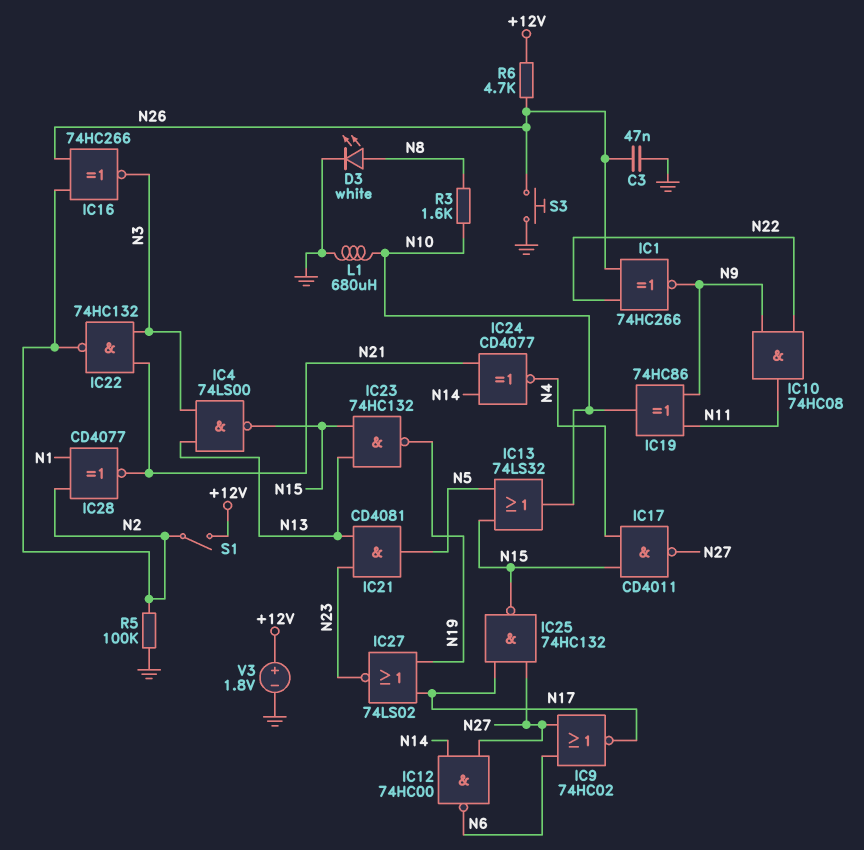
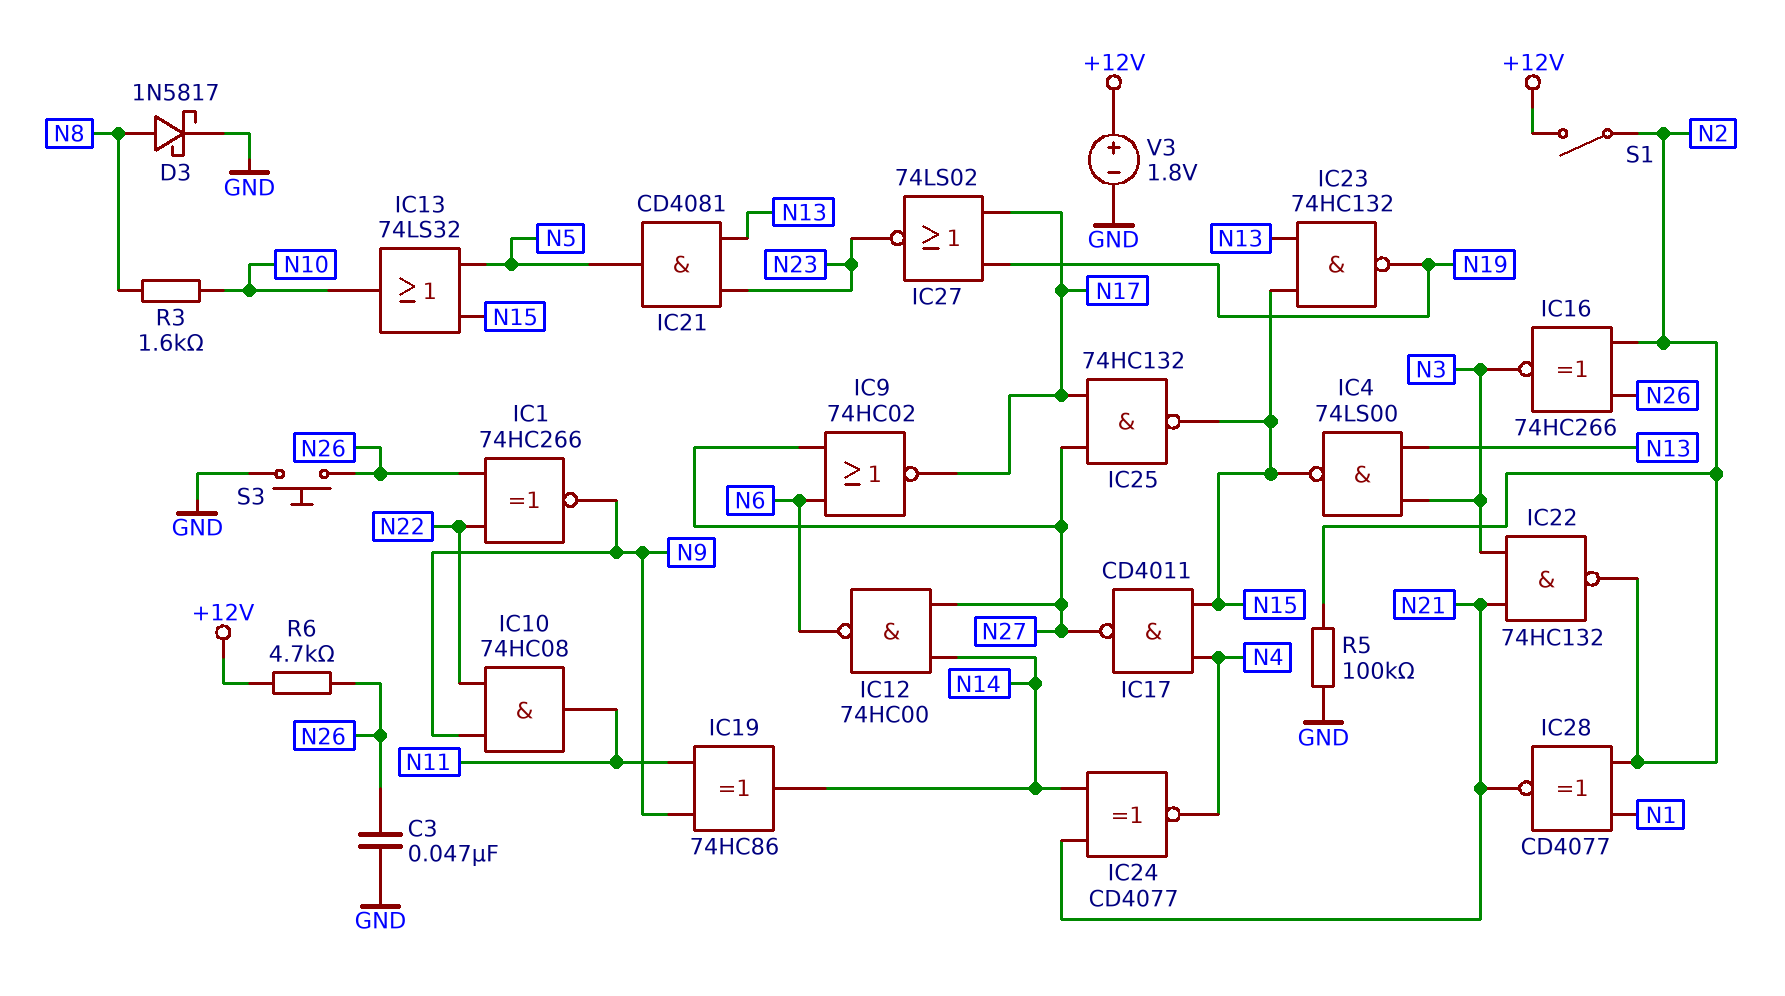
D3: LED white (A N8, K GND) -> schottky 1N5817 (A N8, K GND)
IC19: XOR 74HC86 (in N9, in N11, out N10) -> XOR 74HC86 (in N9, in N11, out N14)
L1: 680uH (GND, N10) -> none

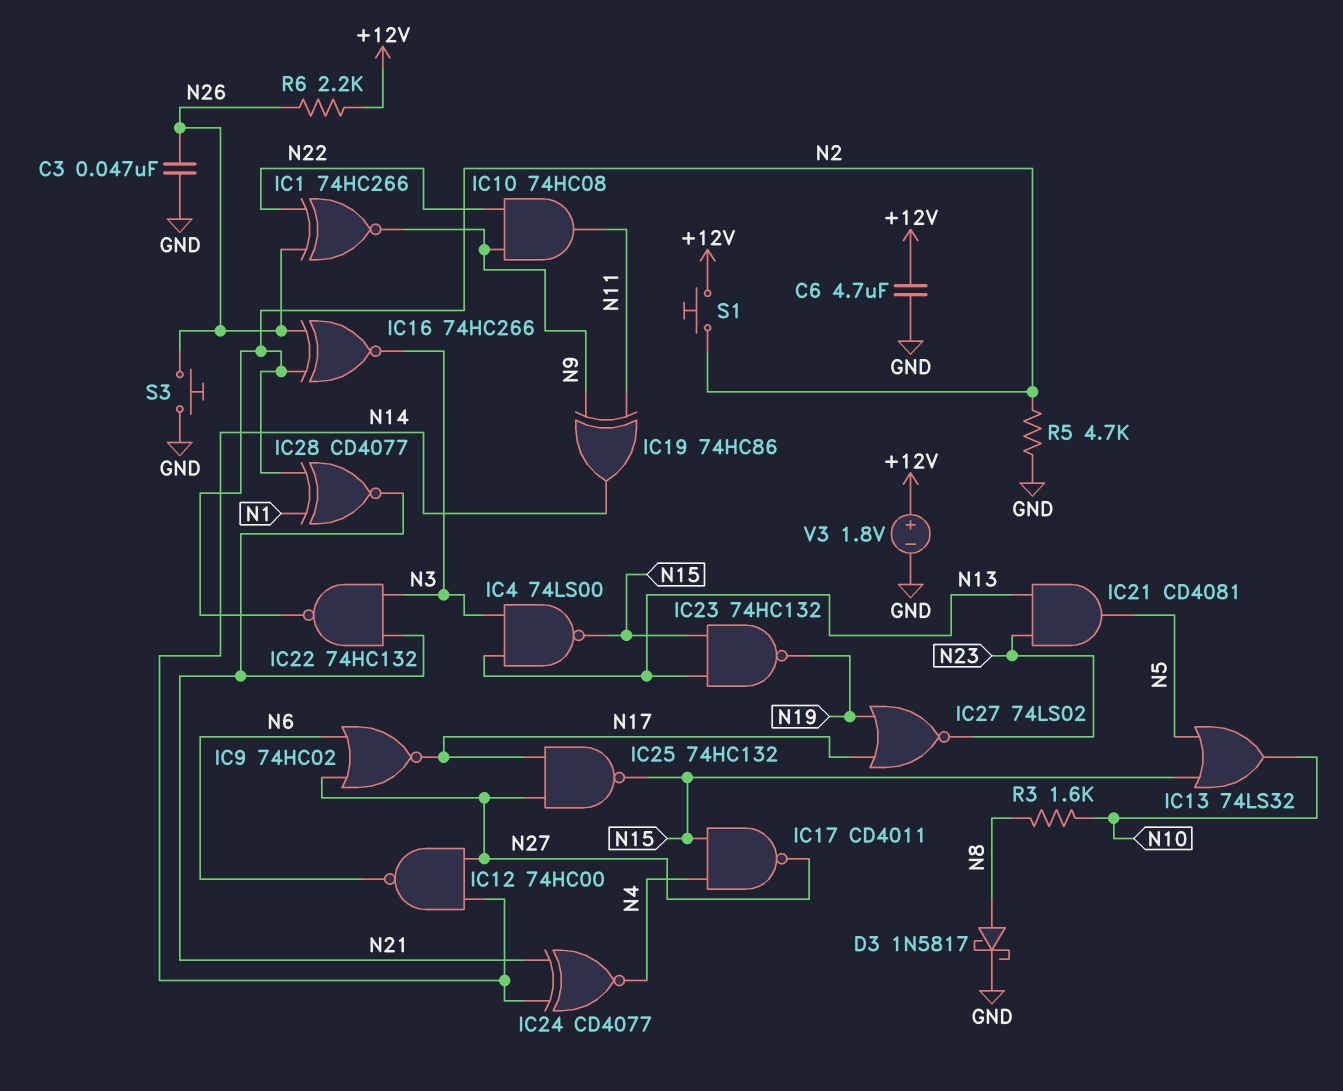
C6: none -> 4.7uF (+12V, GND)
R5: 100k (GND, N2) -> 4.7k (GND, N2)
R6: 4.7k (+12V, N26) -> 2.2k (+12V, N26)
S1: switch (+12V, N2) -> button (+12V, N2)

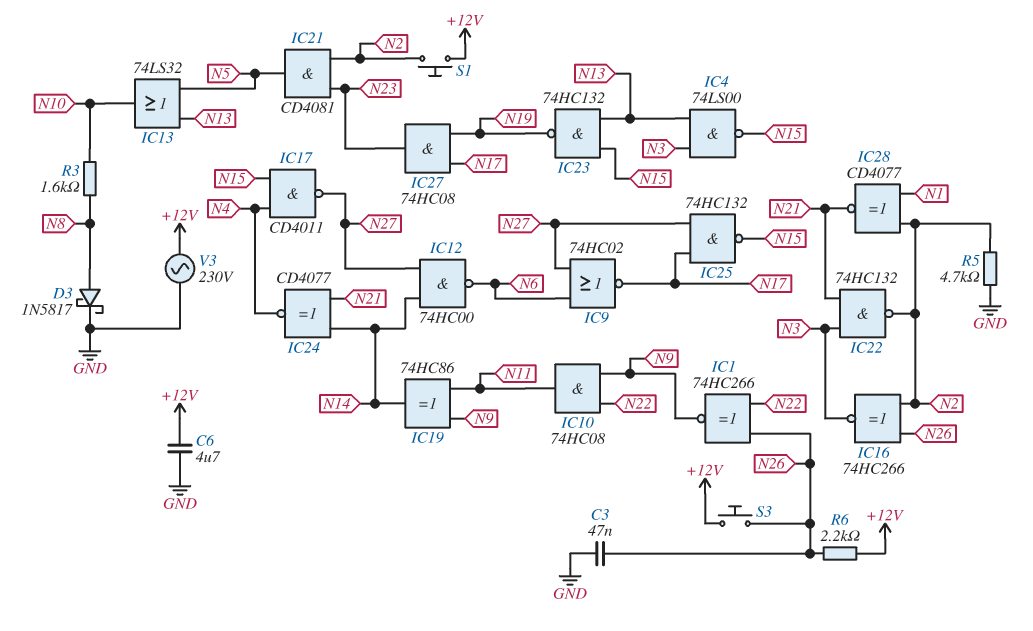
IC13: OR 74LS32 (in N5, in N15, out N10) -> OR 74LS32 (in N5, in N13, out N10)
IC21: AND CD4081 (in N13, in N23, out N5) -> AND CD4081 (in N2, in N23, out N5)
IC27: NOR 74LS02 (in N17, in N19, out N23) -> AND 74HC08 (in N17, in N19, out N23)
S3: button (GND, N26) -> button (+12V, N26)
V3: 1.8V (plus +12V, minus GND) -> AC 230V (+12V, GND)

